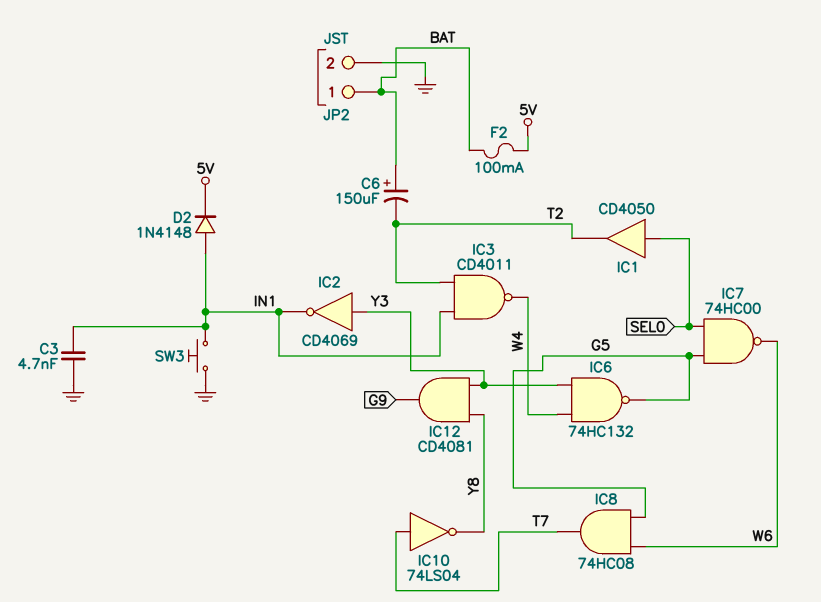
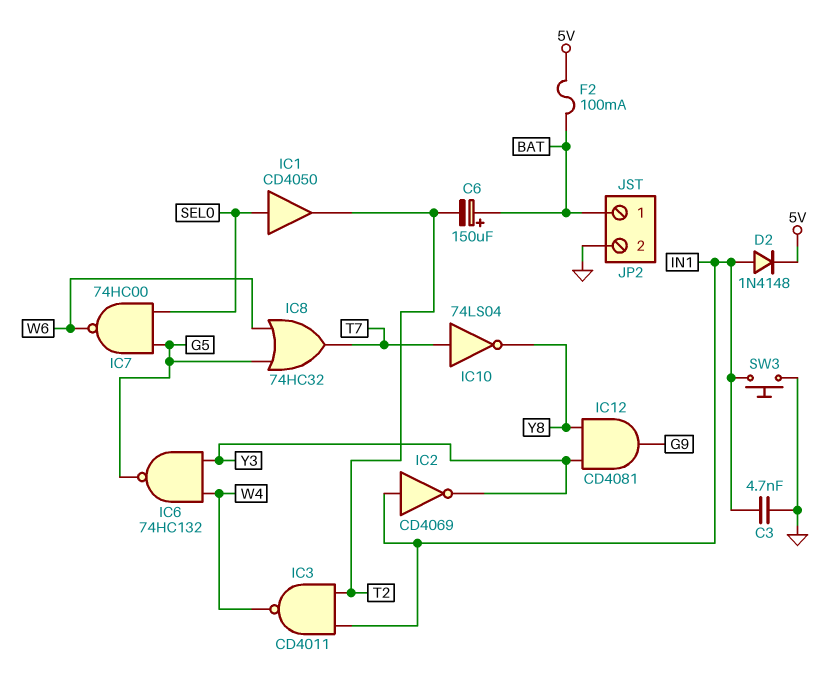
IC2: NOT CD4069 (in Y3, out IN1) -> NOT CD4069 (in IN1, out Y3)
IC8: AND 74HC08 (in G5, in W6, out T7) -> OR 74HC32 (in G5, in W6, out T7)

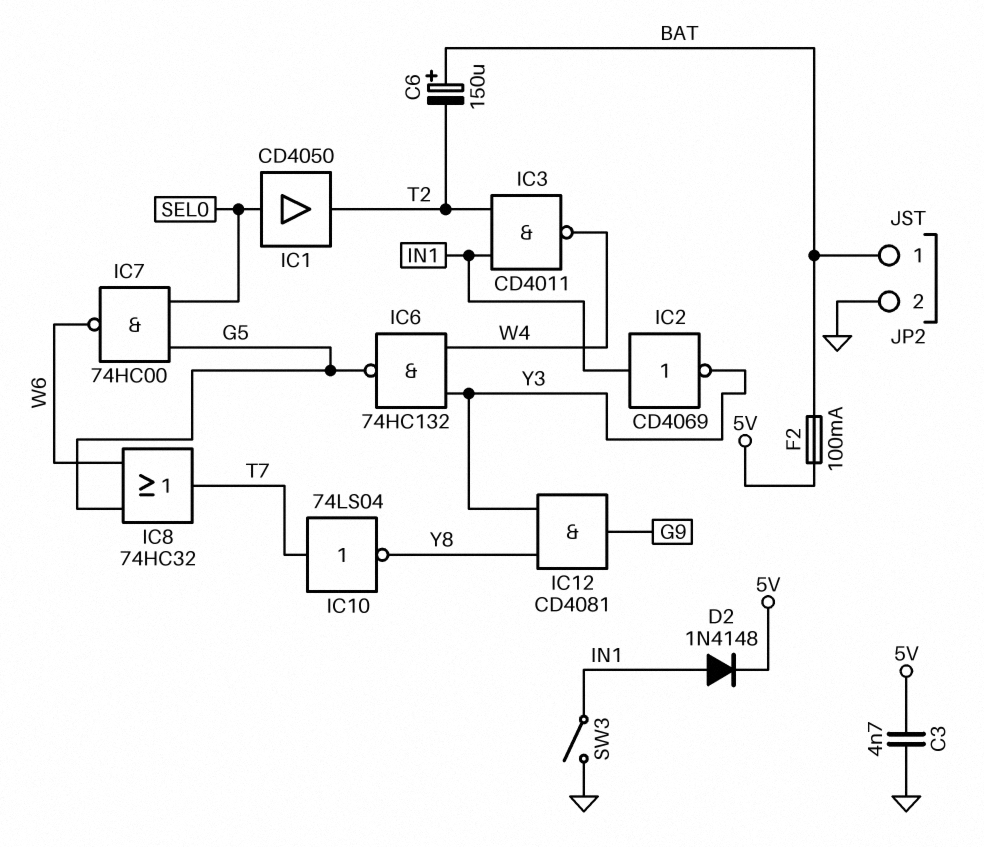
C3: 4.7nF (GND, IN1) -> 4.7nF (5V, GND)
SW3: button (GND, IN1) -> switch (GND, IN1)

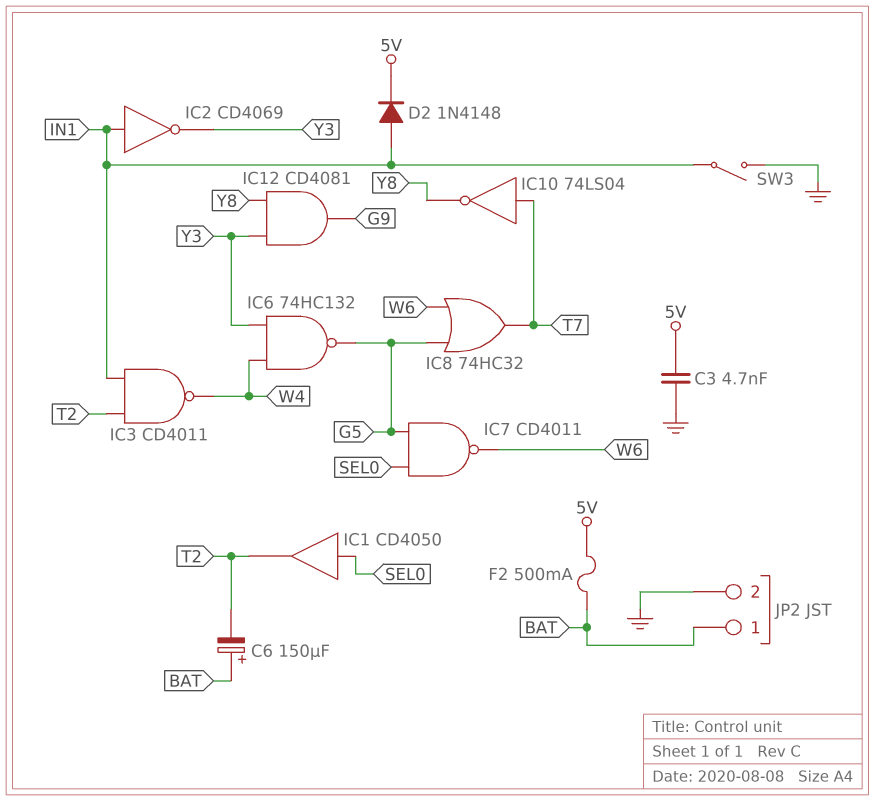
F2: 100mA (5V, BAT) -> 500mA (5V, BAT)
IC7: NAND 74HC00 (in G5, in SEL0, out W6) -> NAND CD4011 (in G5, in SEL0, out W6)

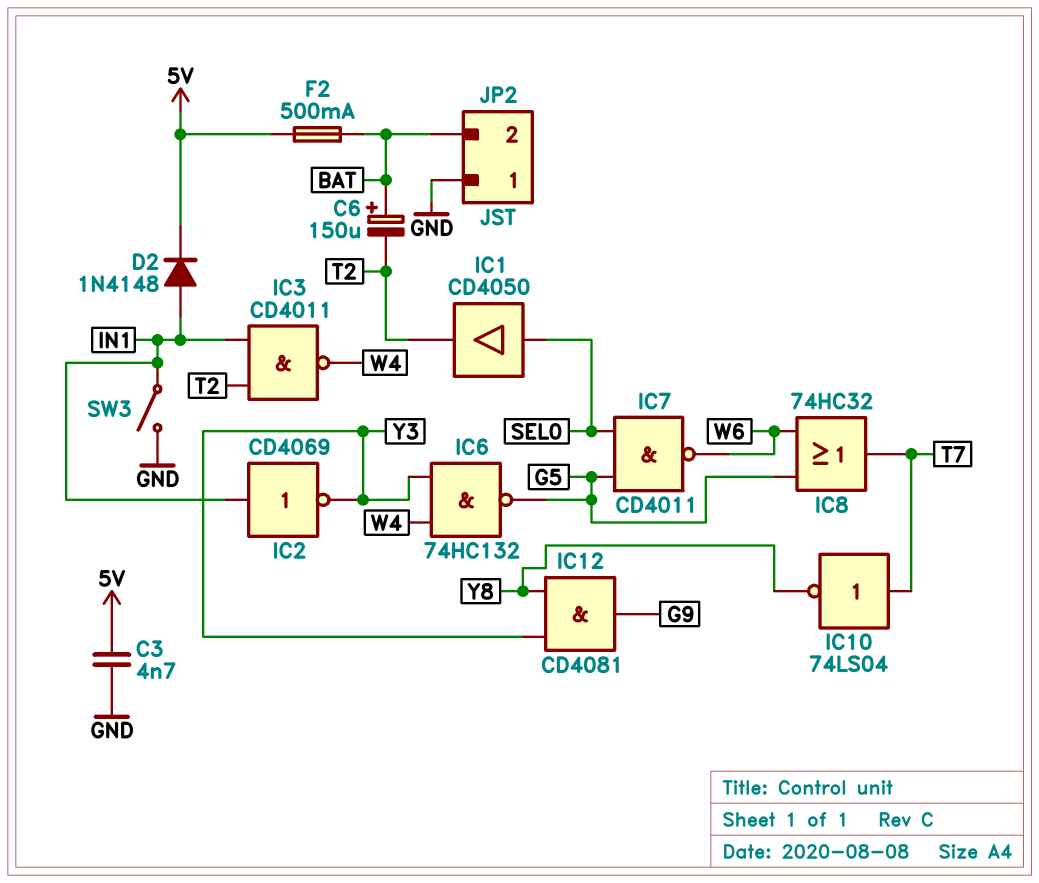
JP2 pin 1: BAT -> GND
JP2 pin 2: GND -> BAT

